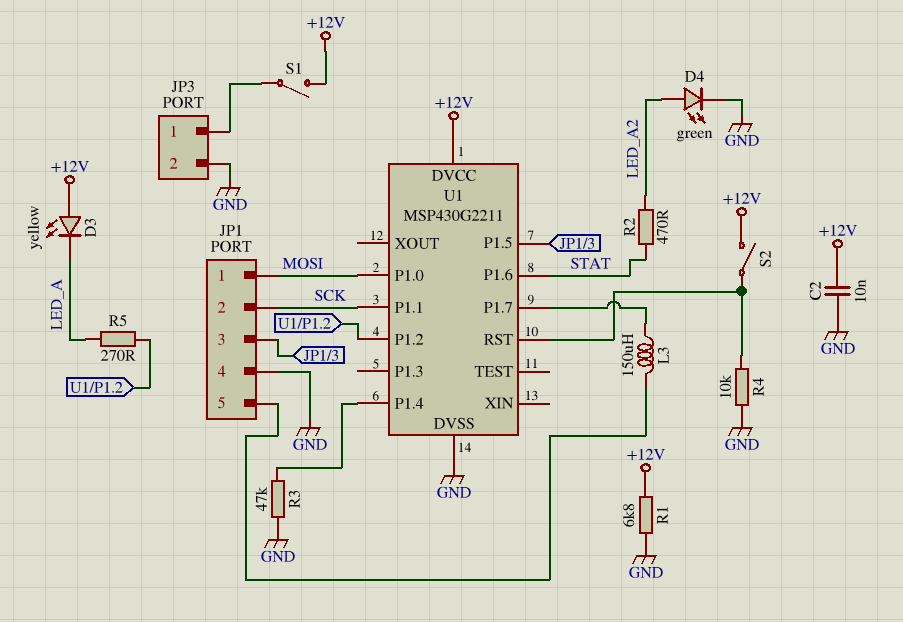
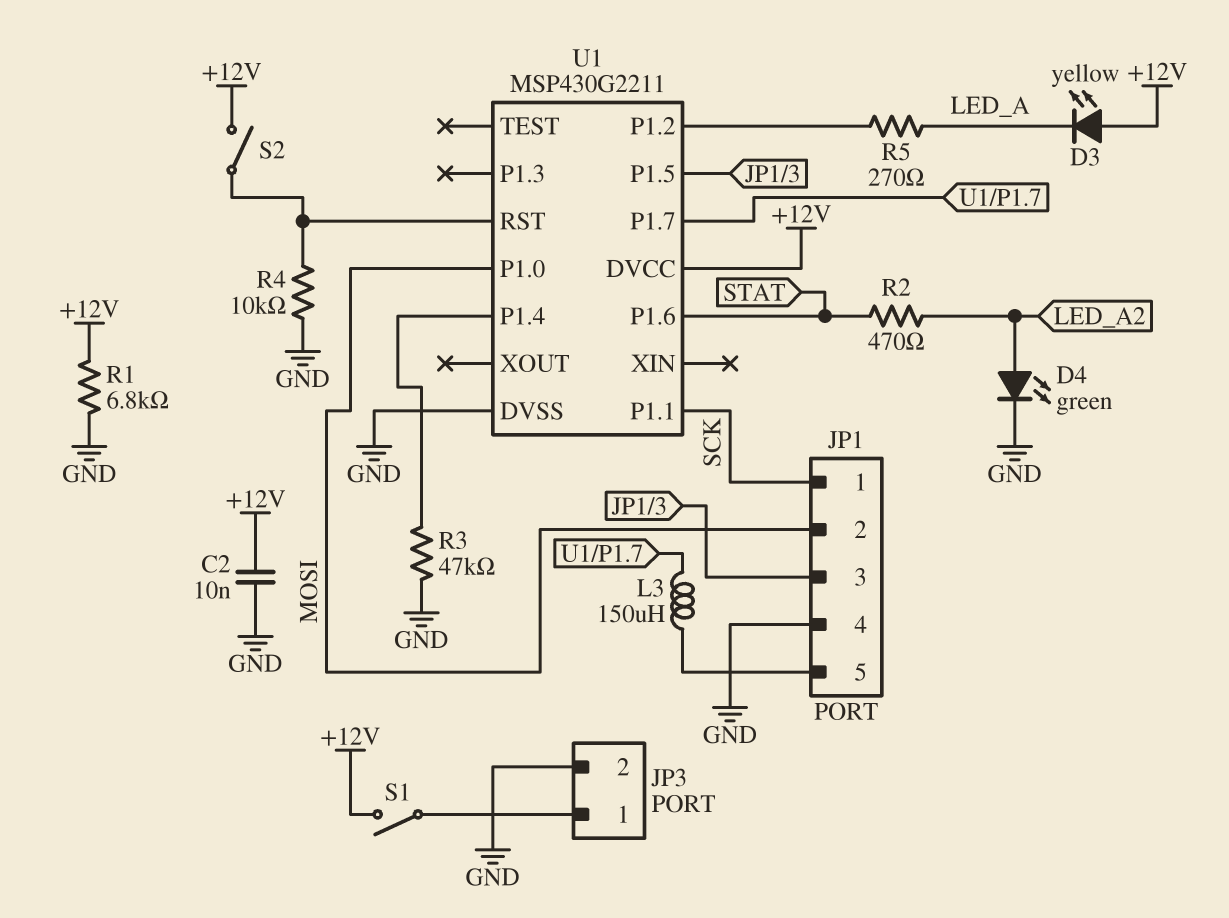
JP1 pin 1: MOSI -> SCK
JP1 pin 2: SCK -> MOSI

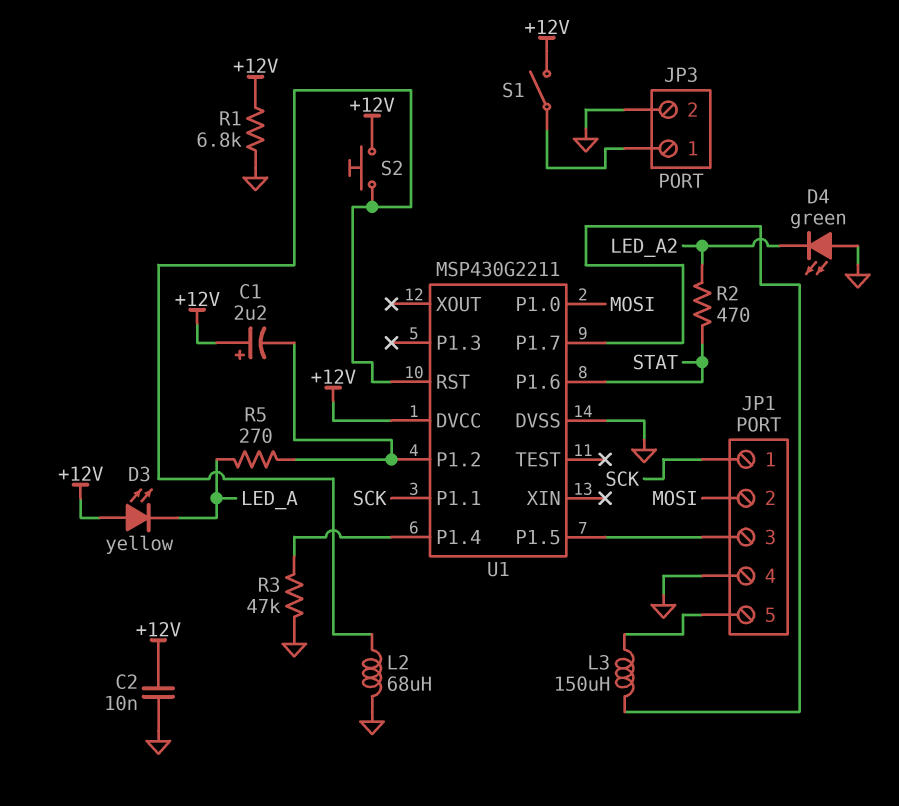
C1: none -> 2.2uF (plus +12V, minus U1/P1.2)
D4: LED green (A LED_A2, K GND) -> LED green (A GND, K LED_A2)
L2: none -> 68uH (GND, U1/RST)
R4: 10k (GND, U1/RST) -> none
S2: switch (+12V, U1/RST) -> button (+12V, U1/RST)

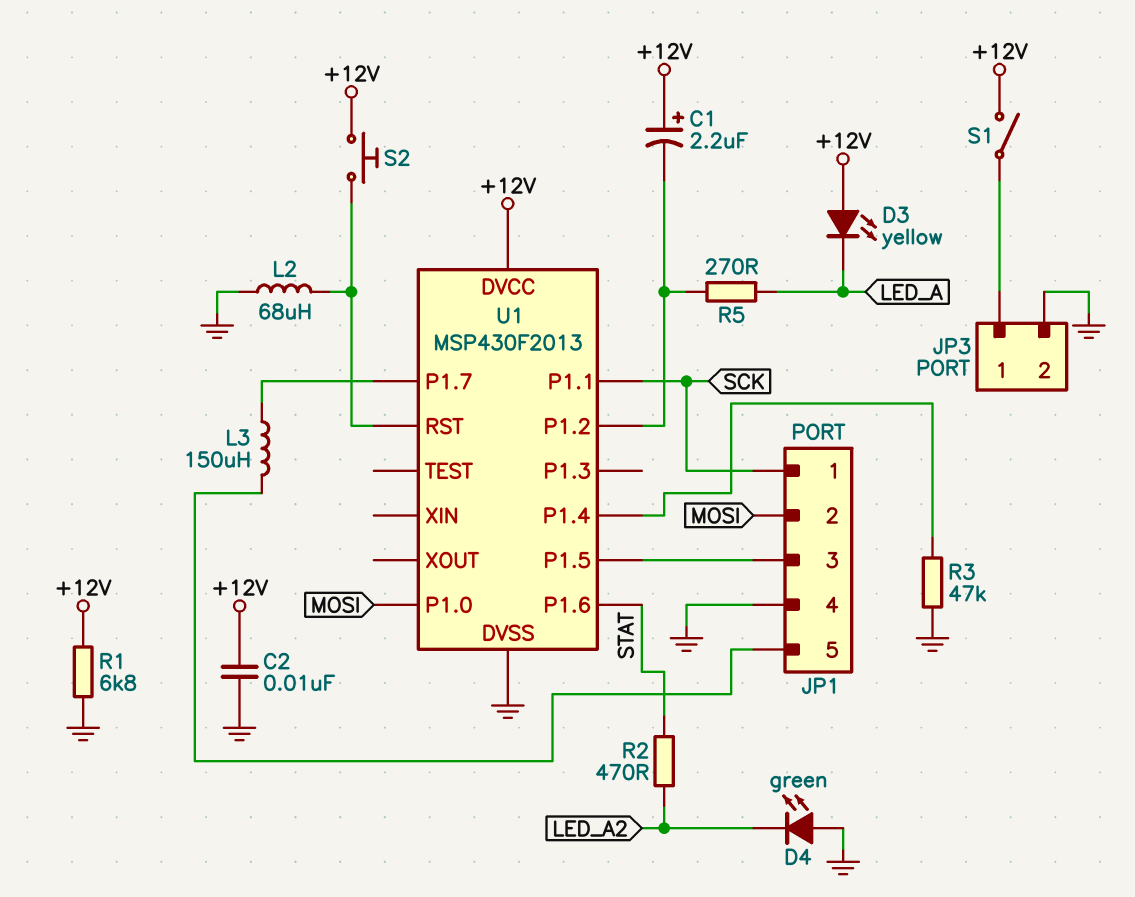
U1: MSP430G2211 -> MSP430F2013

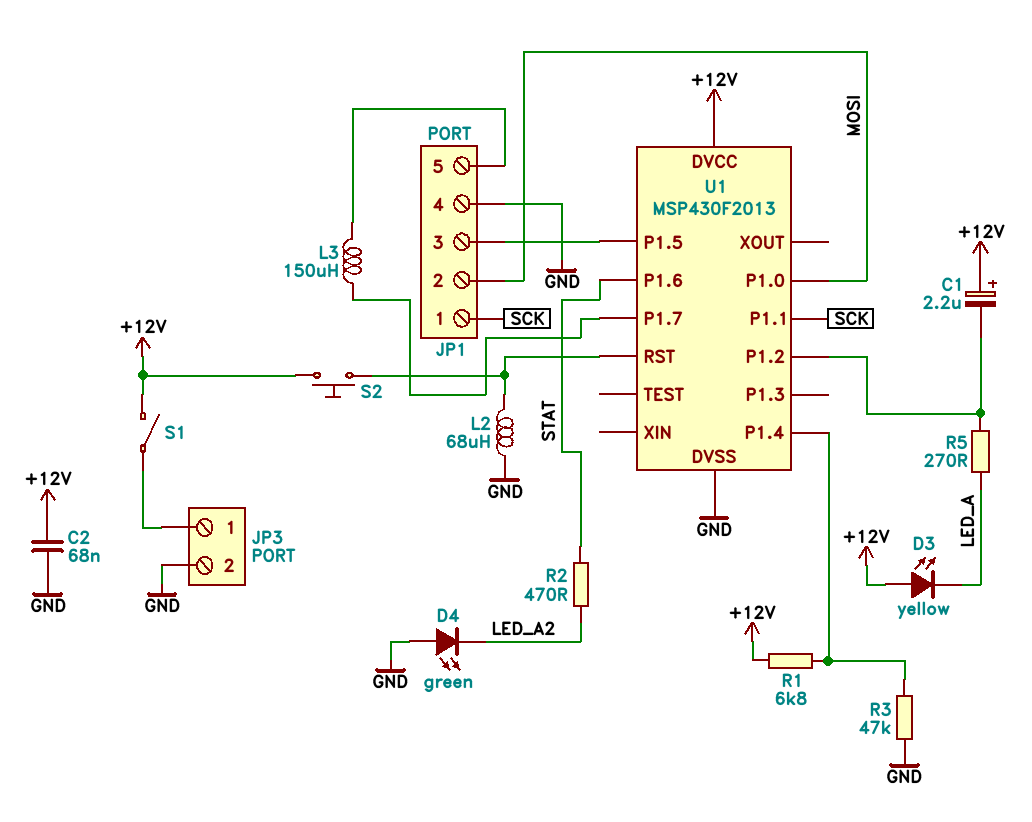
C2: 10nF (+12V, GND) -> 68nF (+12V, GND)
R1: 6.8k (+12V, GND) -> 6.8k (+12V, U1/P1.4)

